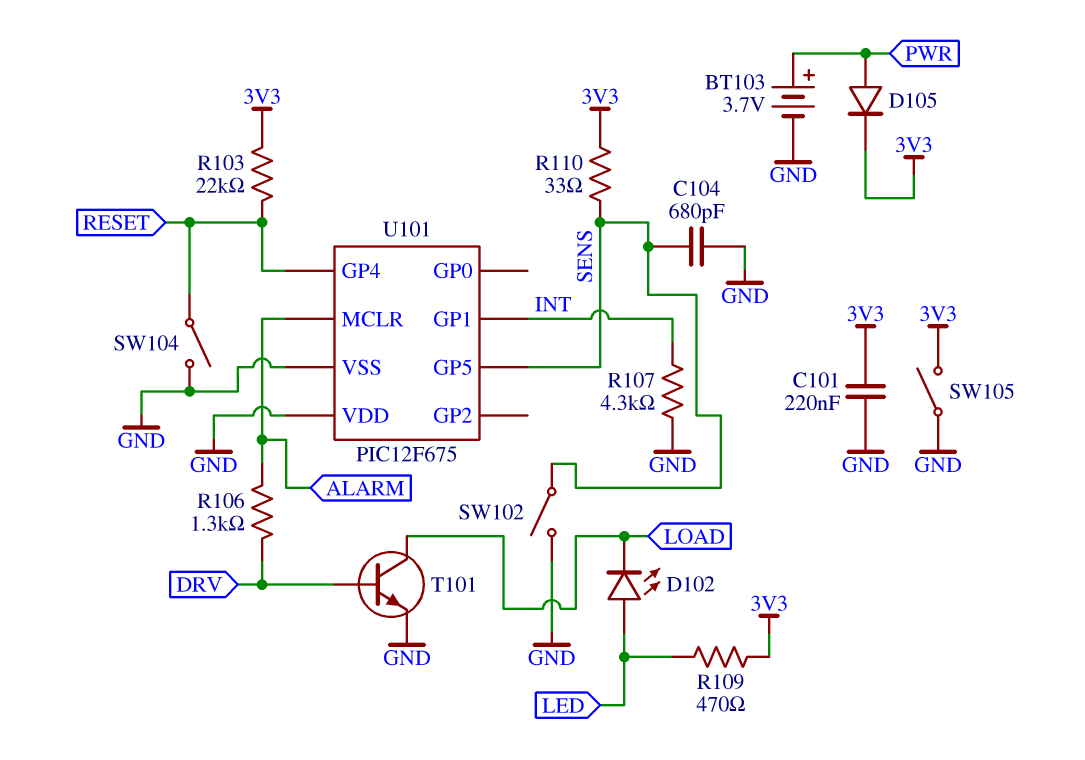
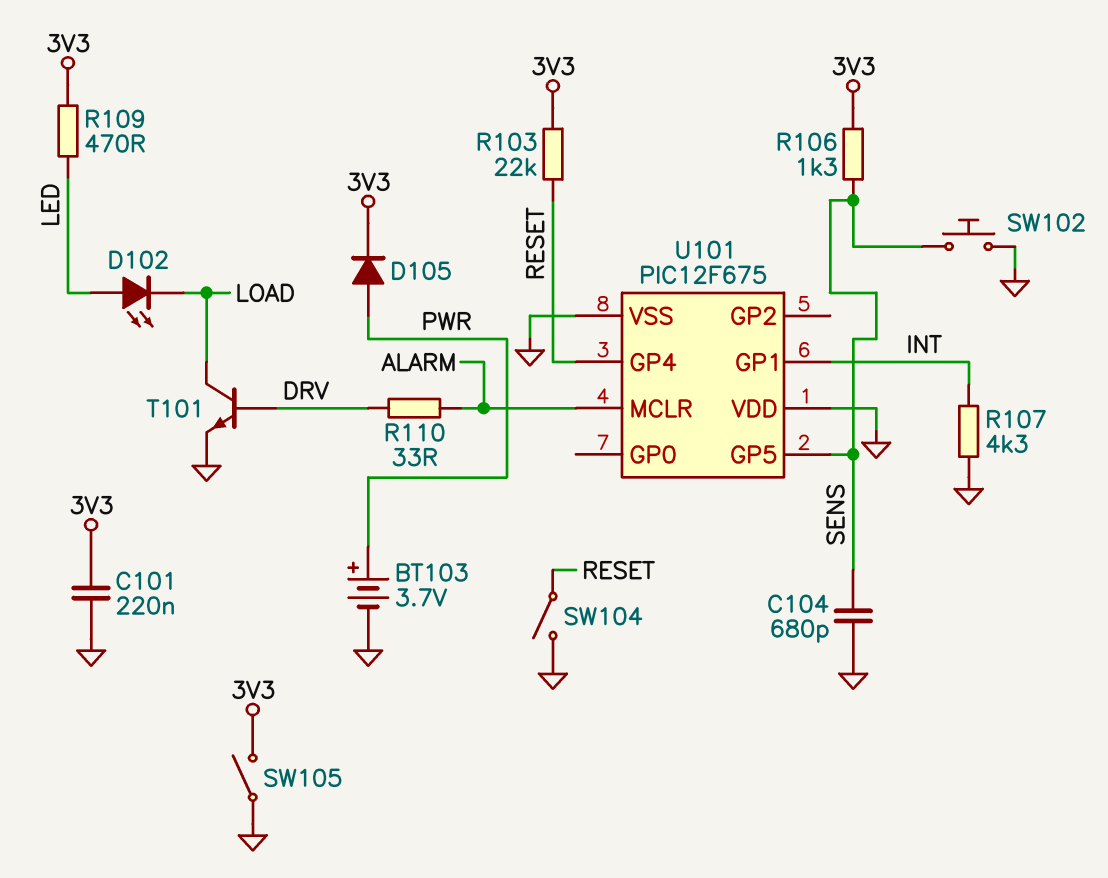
R106: 1.3k (ALARM, DRV) -> 1.3k (3V3, SENS)
R110: 33 (3V3, SENS) -> 33 (ALARM, DRV)
SW102: switch (GND, SENS) -> button (GND, SENS)

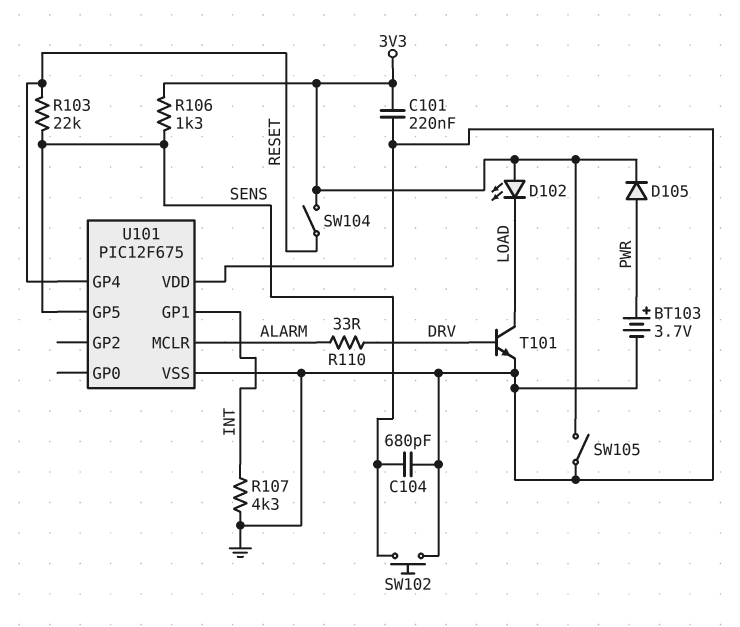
D102: LED (A LED, K LOAD) -> LED (A 3V3, K LOAD)
R103: 22k (3V3, RESET) -> 22k (RESET, SENS)
R109: 470 (3V3, LED) -> none
SW104: switch (GND, RESET) -> switch (3V3, RESET)

